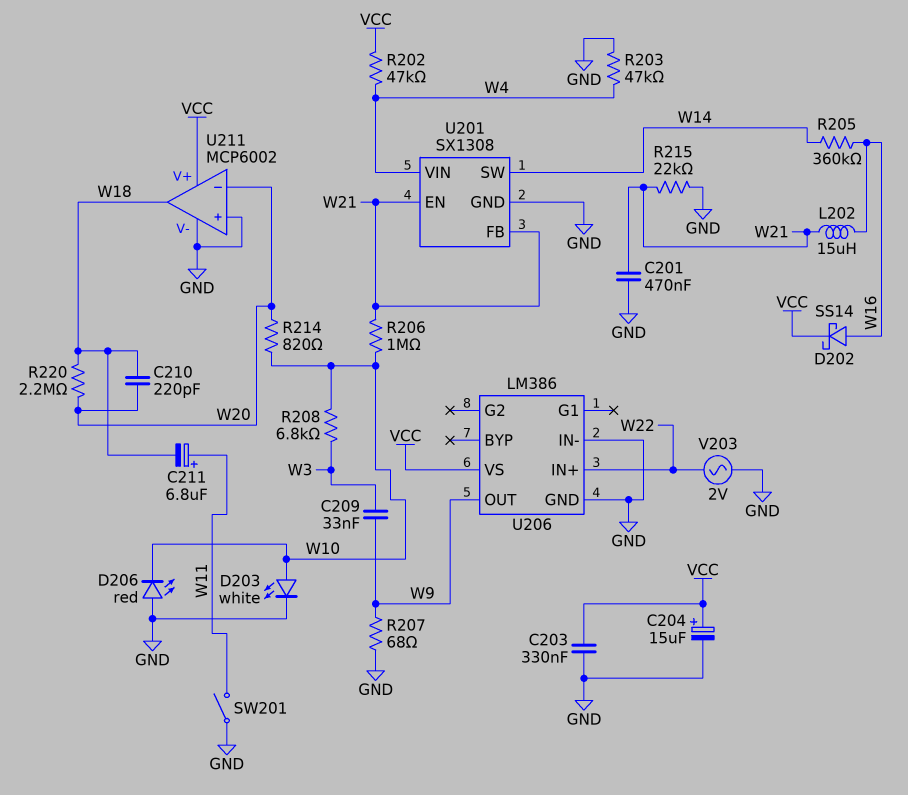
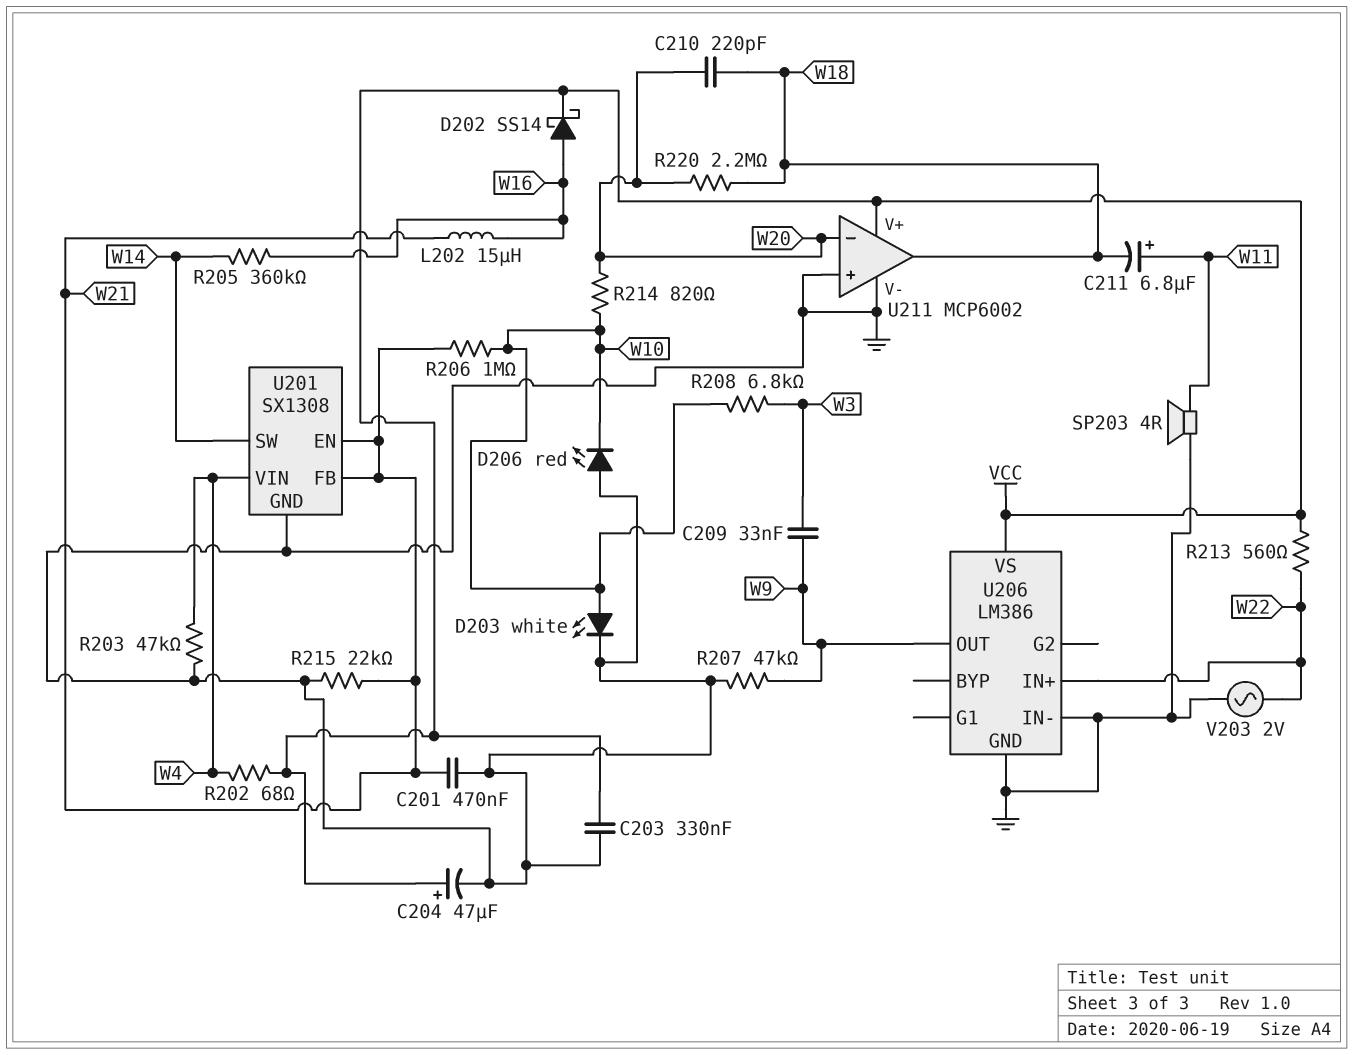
C204: 15uF (plus VCC, minus GND) -> 47uF (plus VCC, minus GND)
R202: 47k (VCC, W4) -> 68 (VCC, W4)
R207: 68 (GND, W9) -> 47k (GND, W9)
R213: none -> 560 (VCC, W22)
SP203: none -> speaker 4R (GND, W11)
SW201: switch (GND, W11) -> none

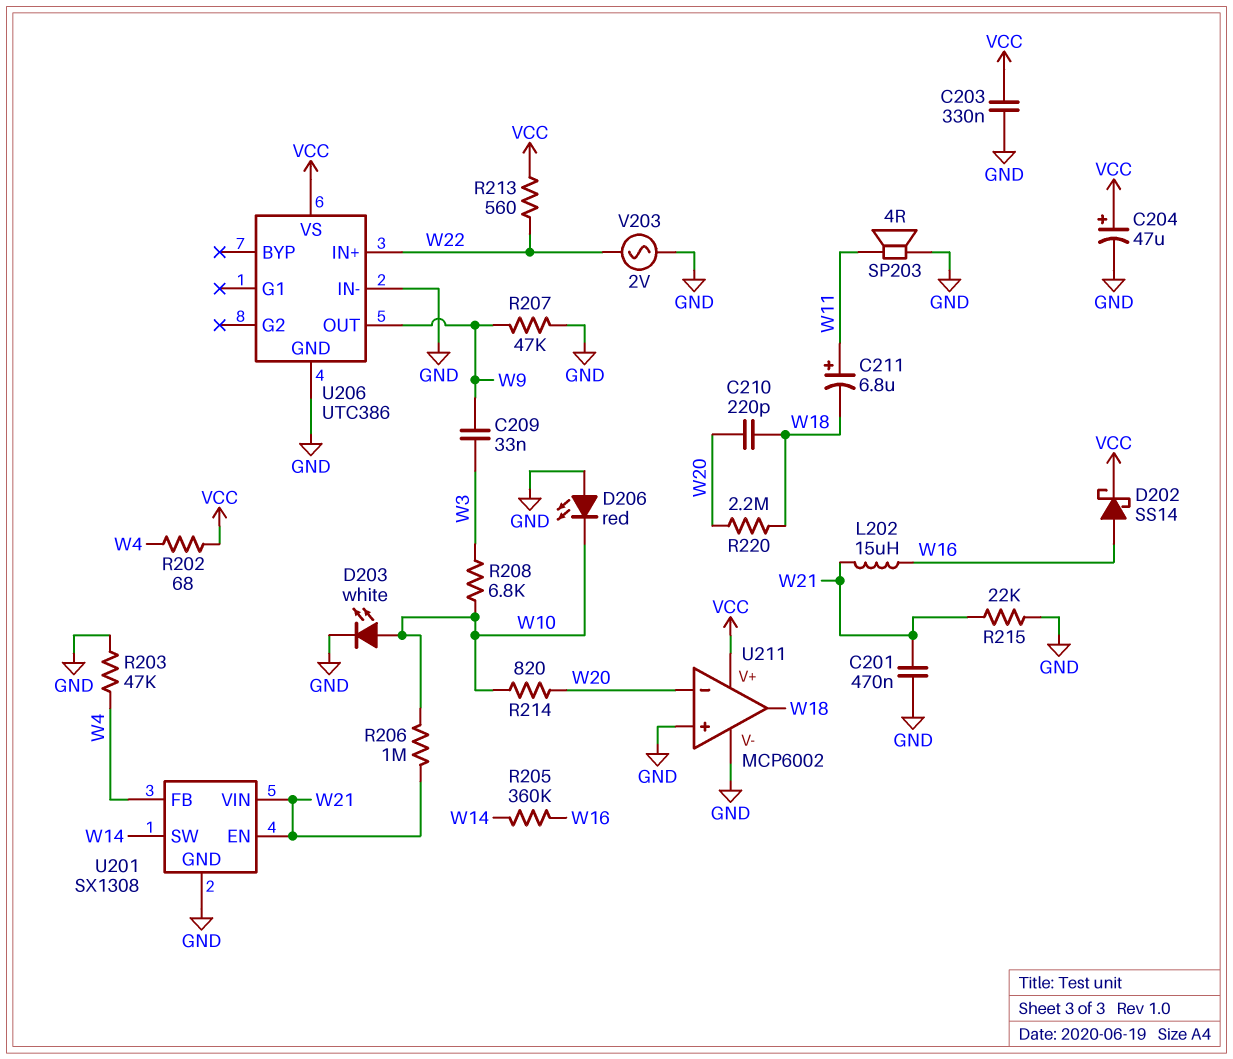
U201 pin FB: W21 -> W4
U201 pin VIN: W4 -> W21
U206: LM386 -> UTC386

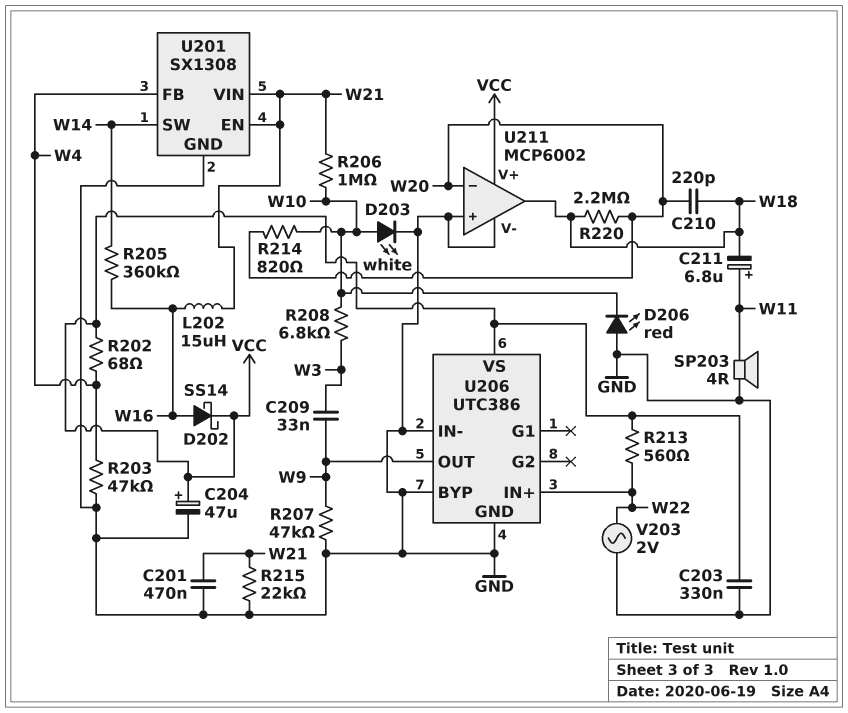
U206 pin BYP: none -> GND

